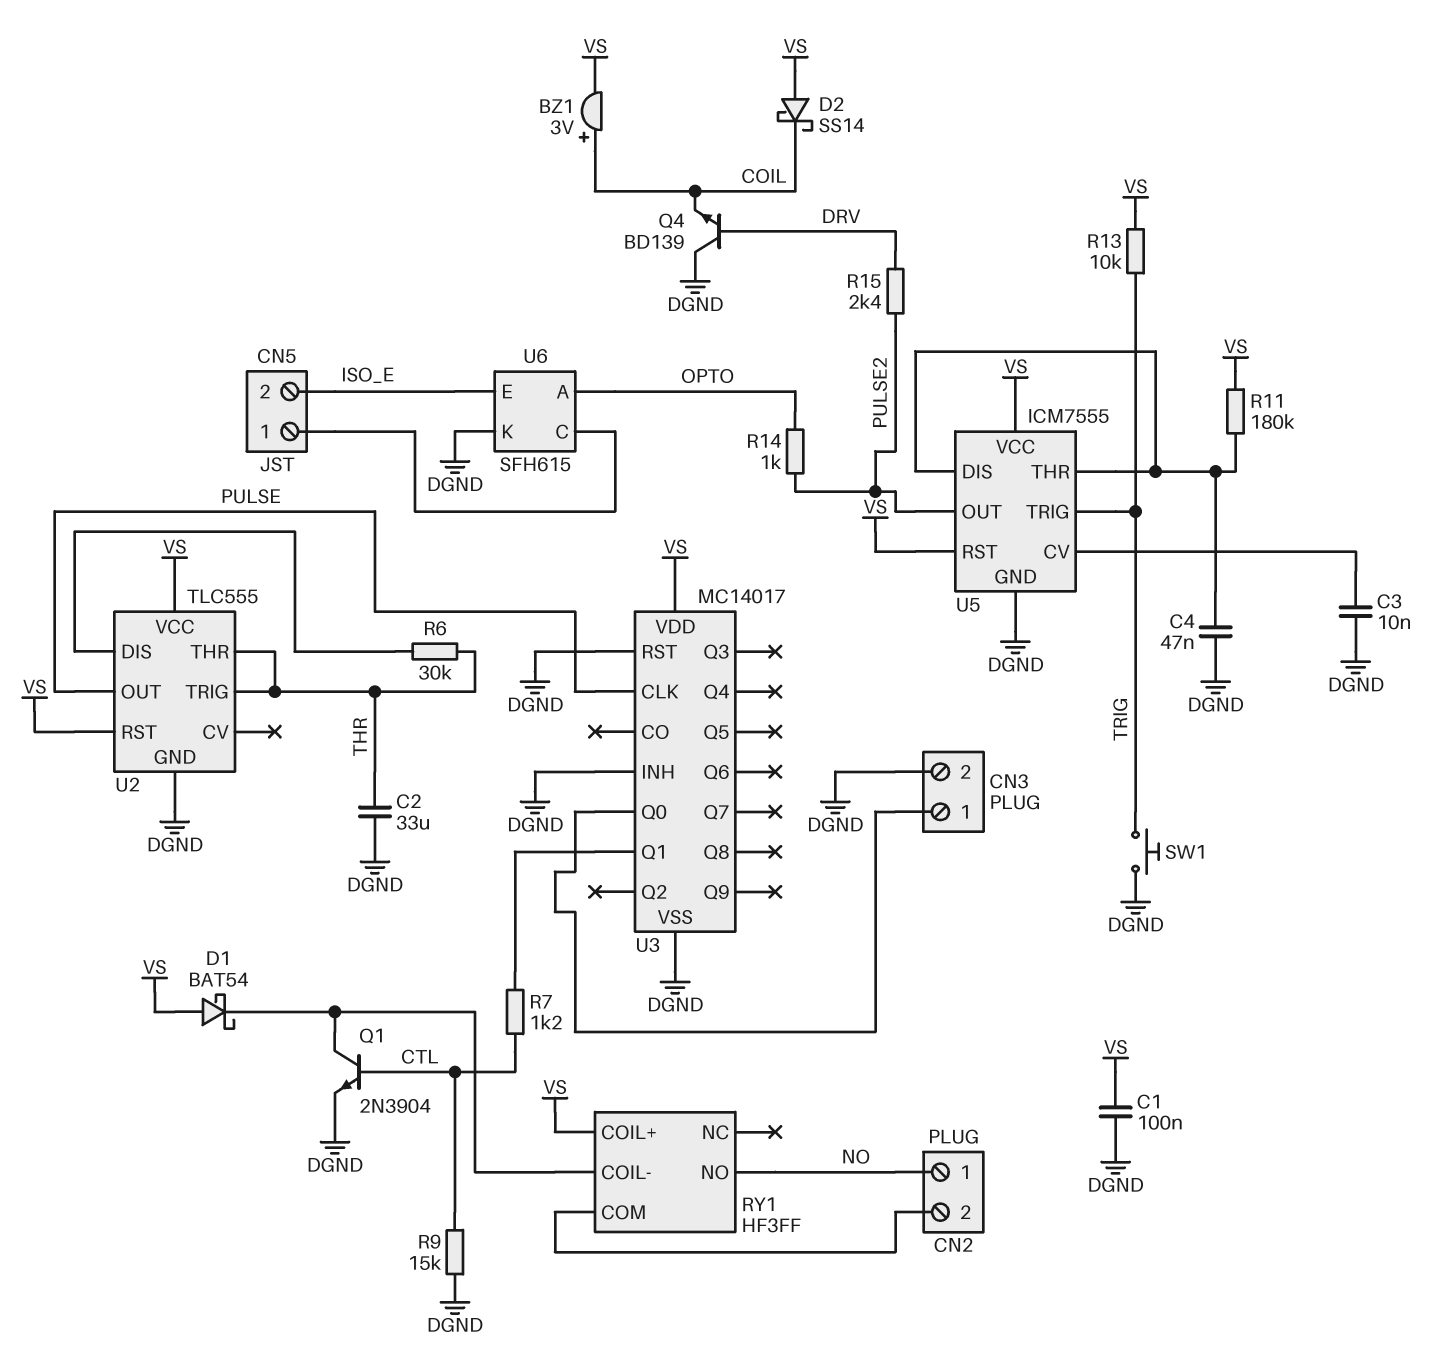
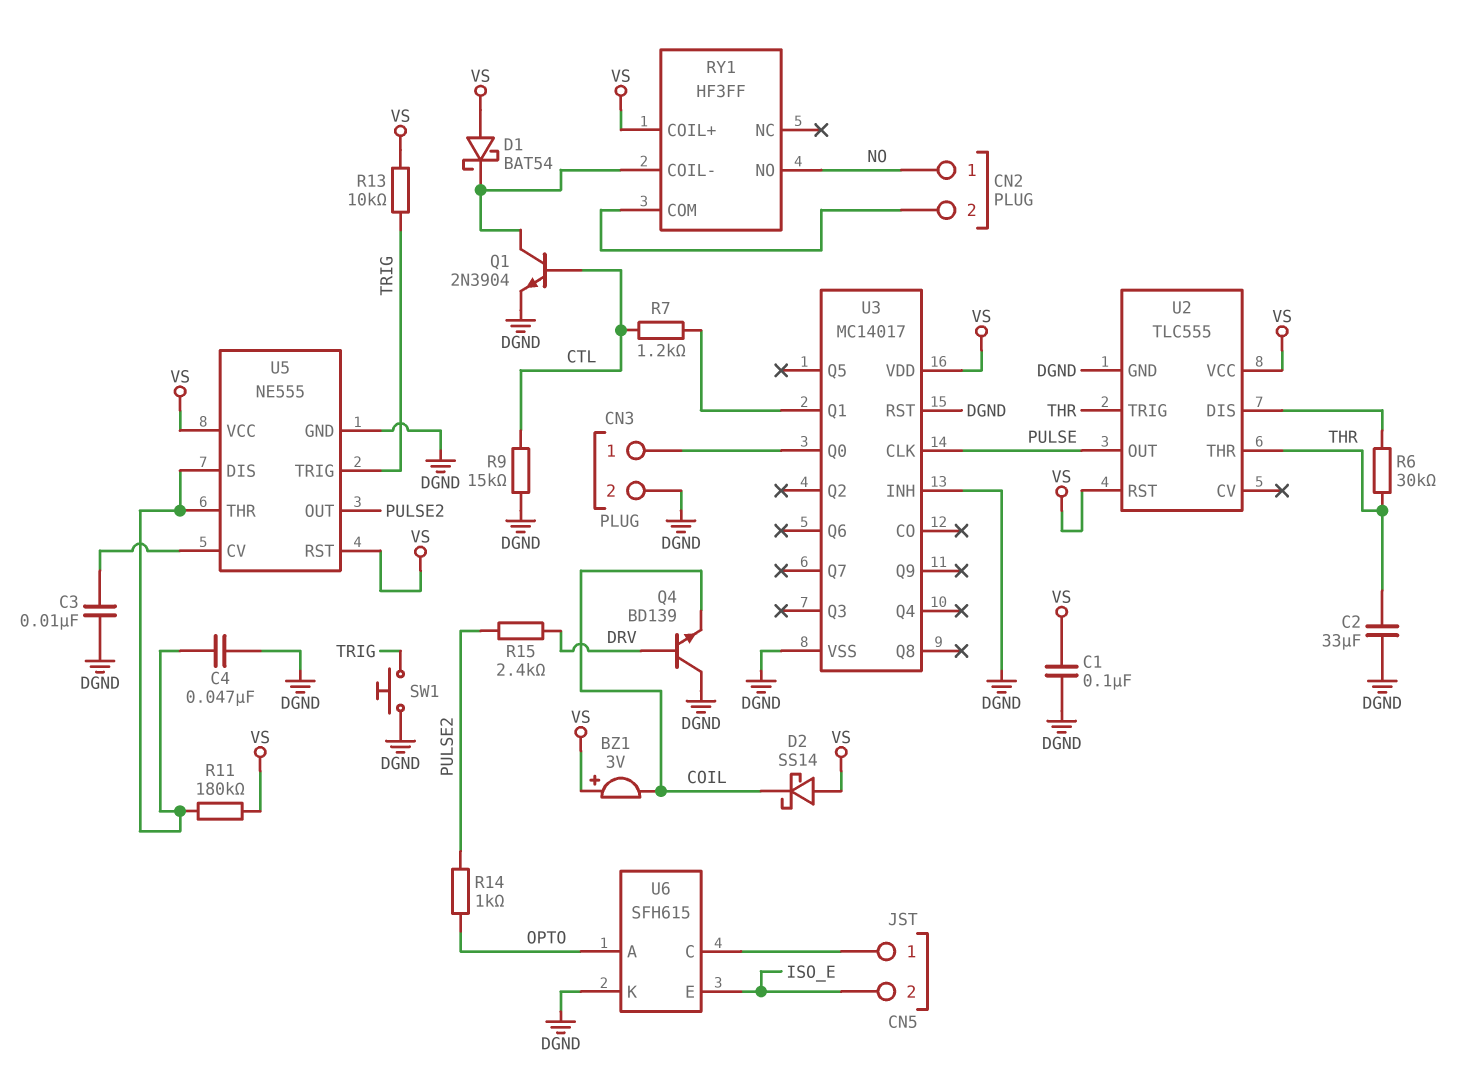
BZ1: buzzer 3V (plus COIL, minus VS) -> buzzer 3V (plus VS, minus COIL)
U5: ICM7555 -> NE555

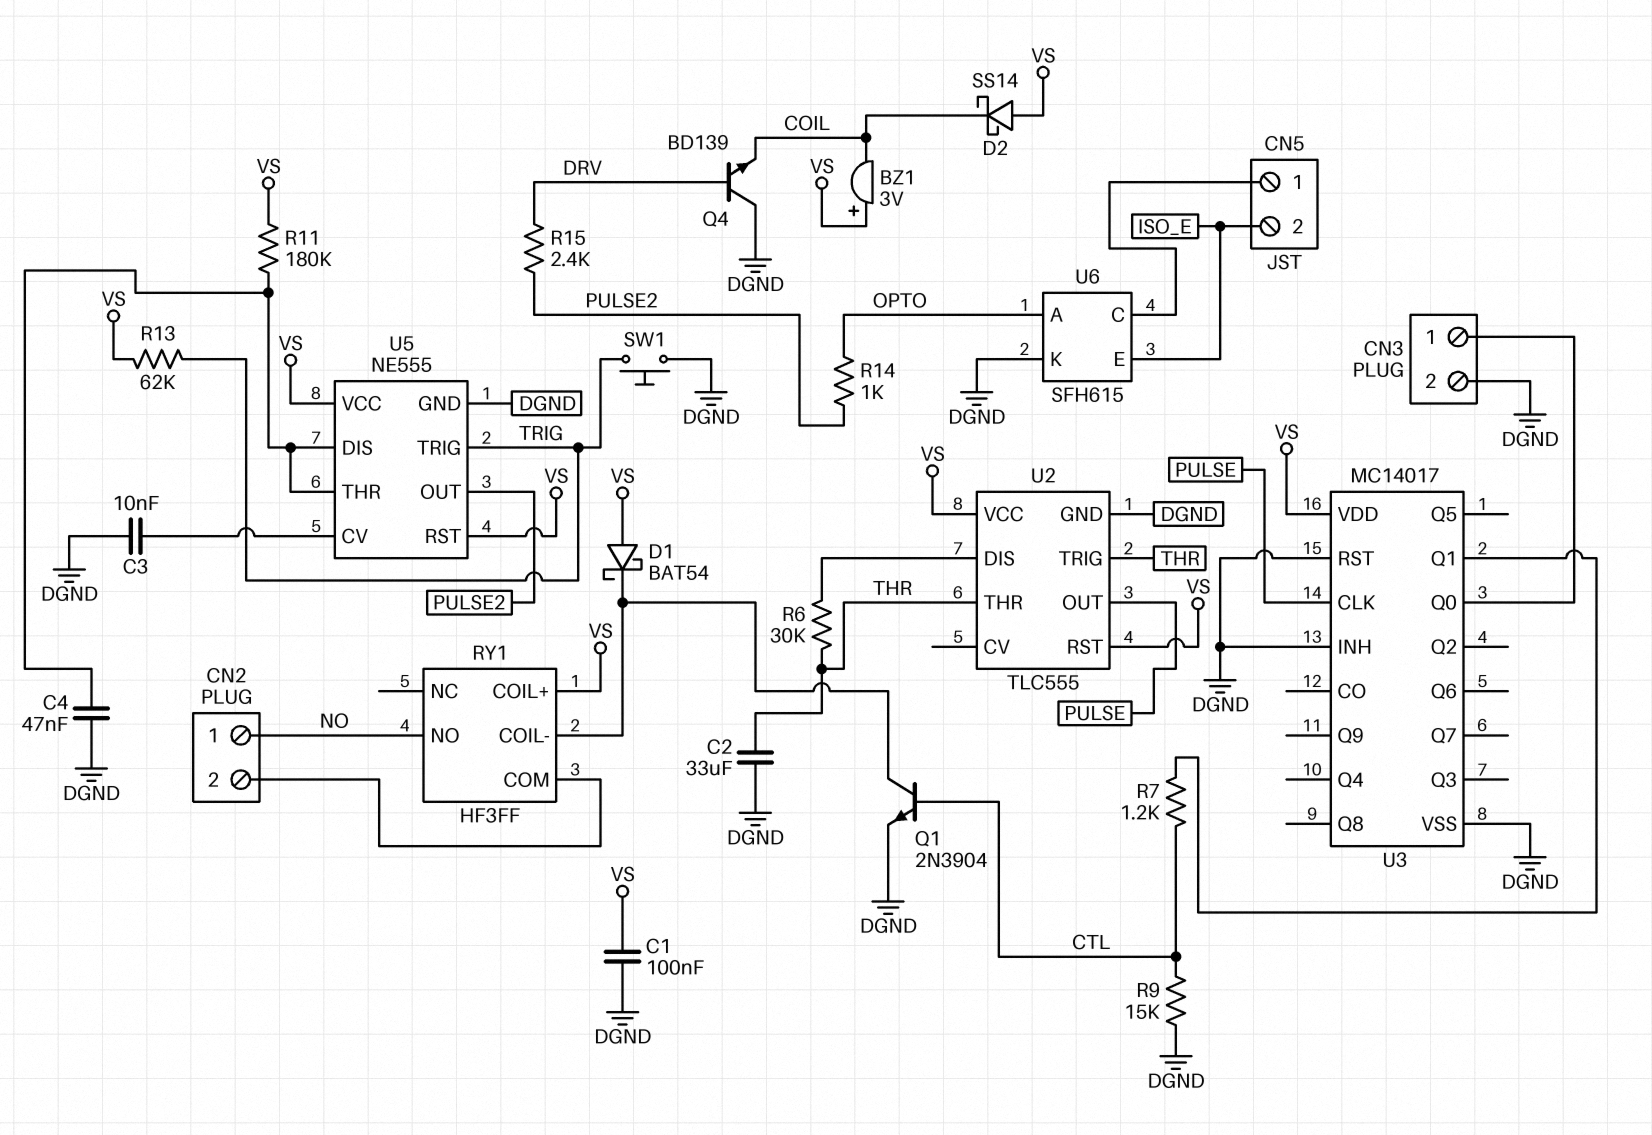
R13: 10k (TRIG, VS) -> 62k (TRIG, VS)

